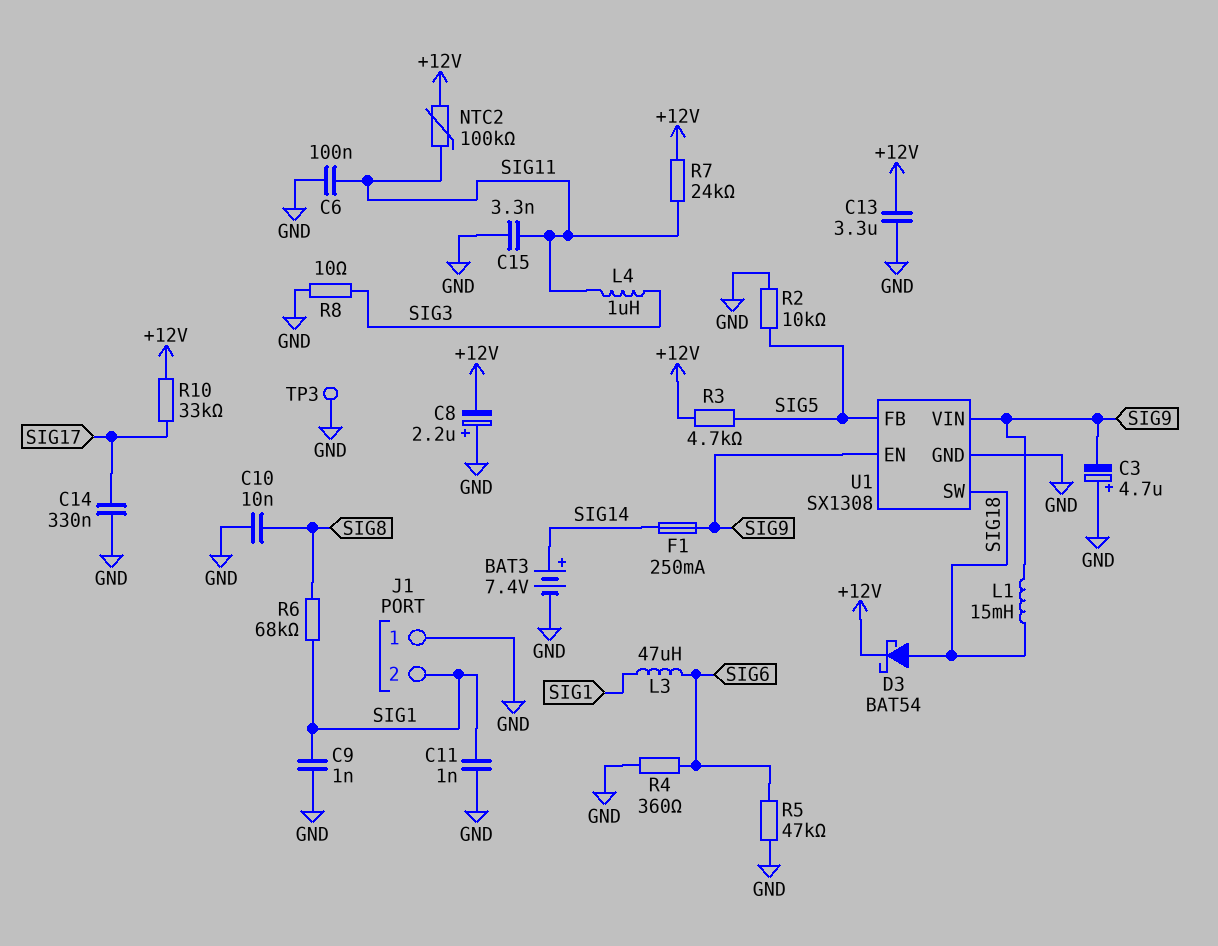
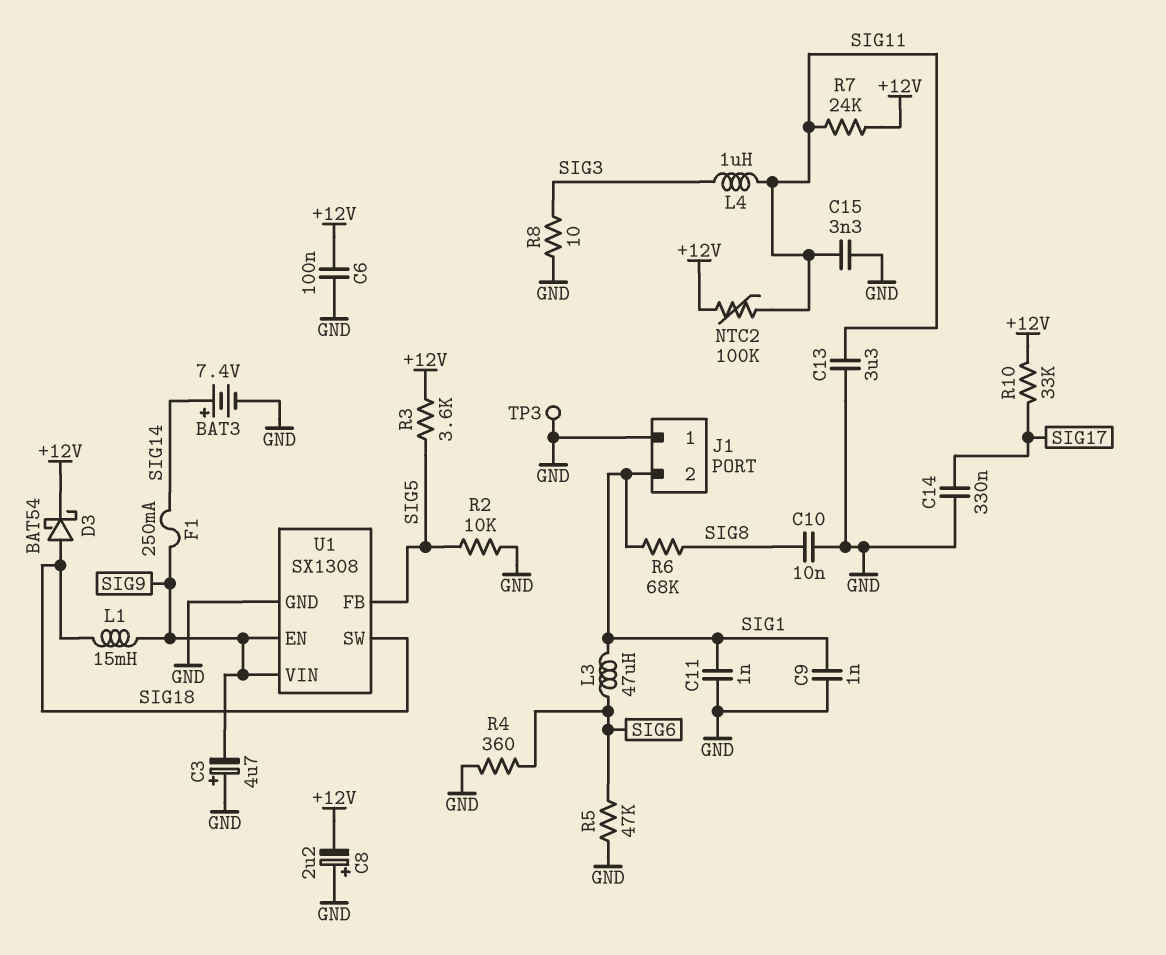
C6: 100nF (GND, SIG11) -> 100nF (+12V, GND)
C13: 3.3uF (+12V, GND) -> 3.3uF (GND, SIG11)
R3: 4.7k (+12V, SIG5) -> 3.6k (+12V, SIG5)

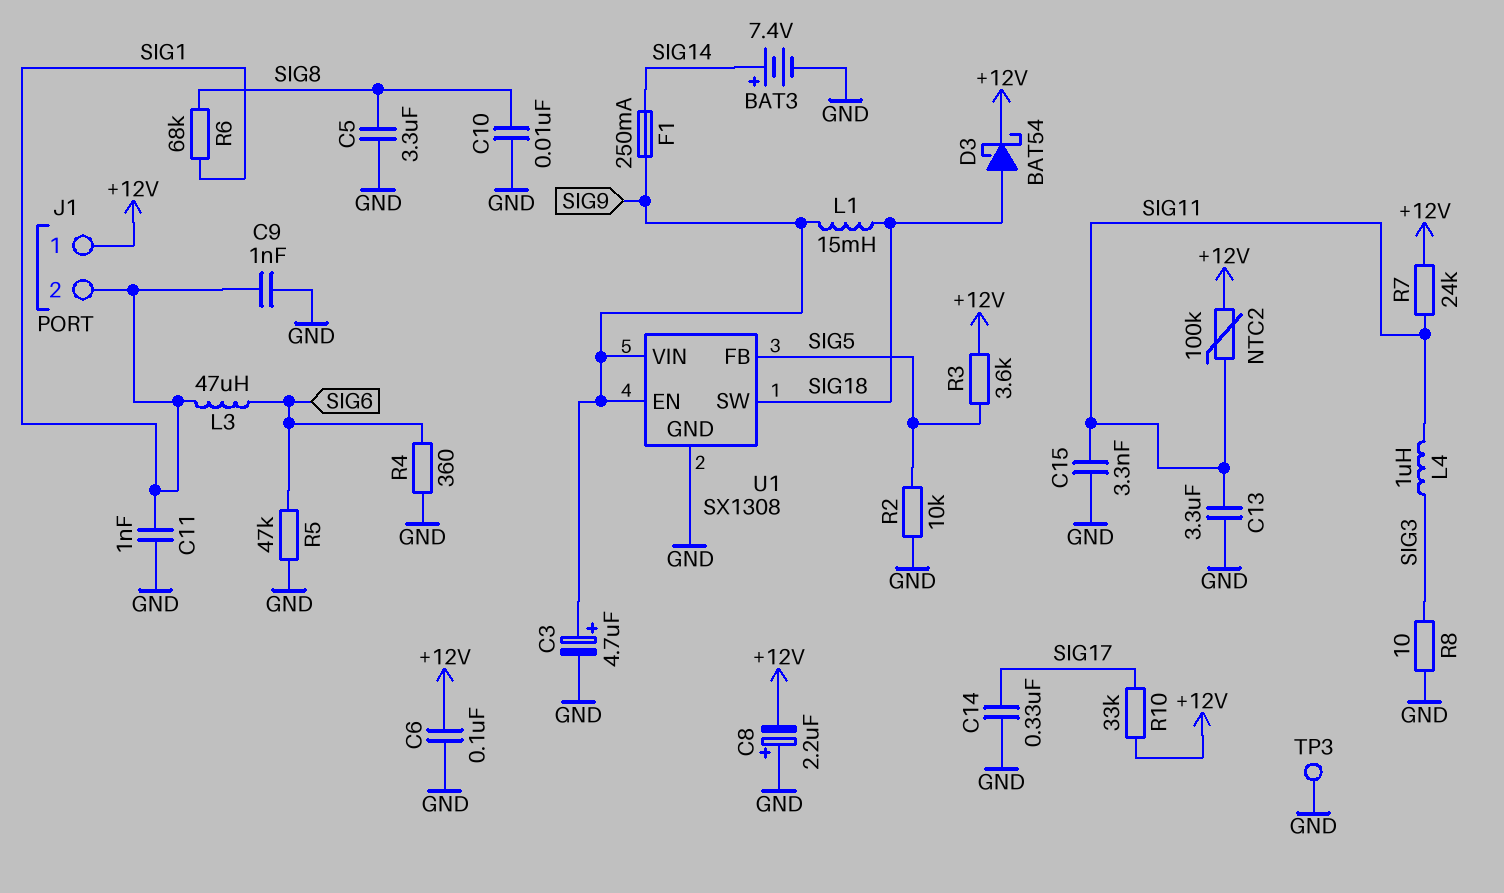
C3: 4.7uF (plus GND, minus SIG9) -> 4.7uF (plus SIG9, minus GND)
C5: none -> 3.3uF (GND, SIG8)
J1 pin 1: GND -> +12V

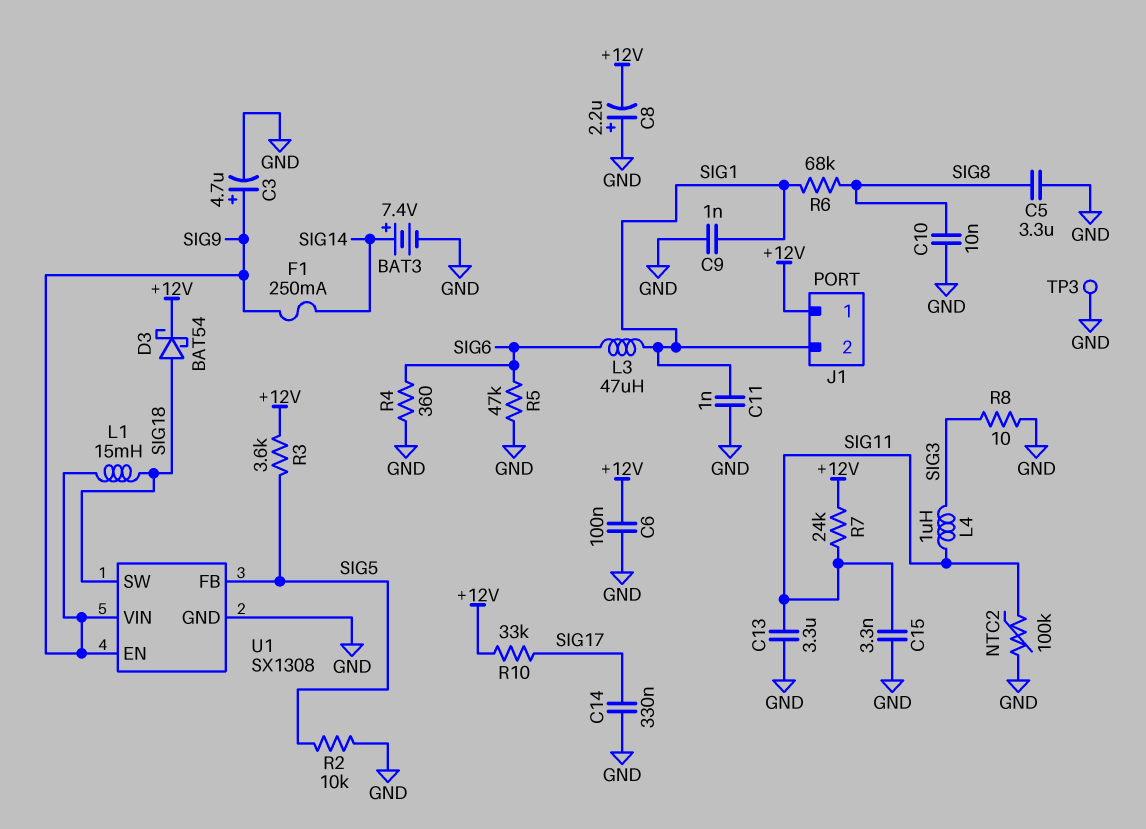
NTC2: 100k (+12V, SIG11) -> 100k (GND, SIG11)

